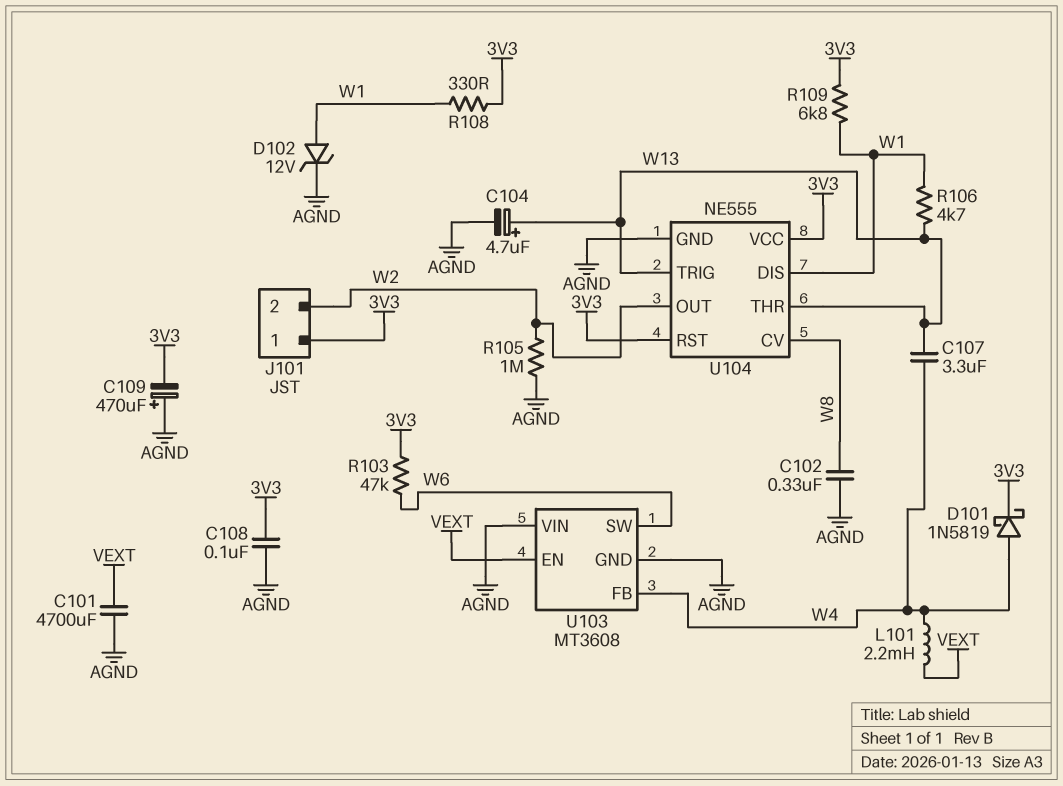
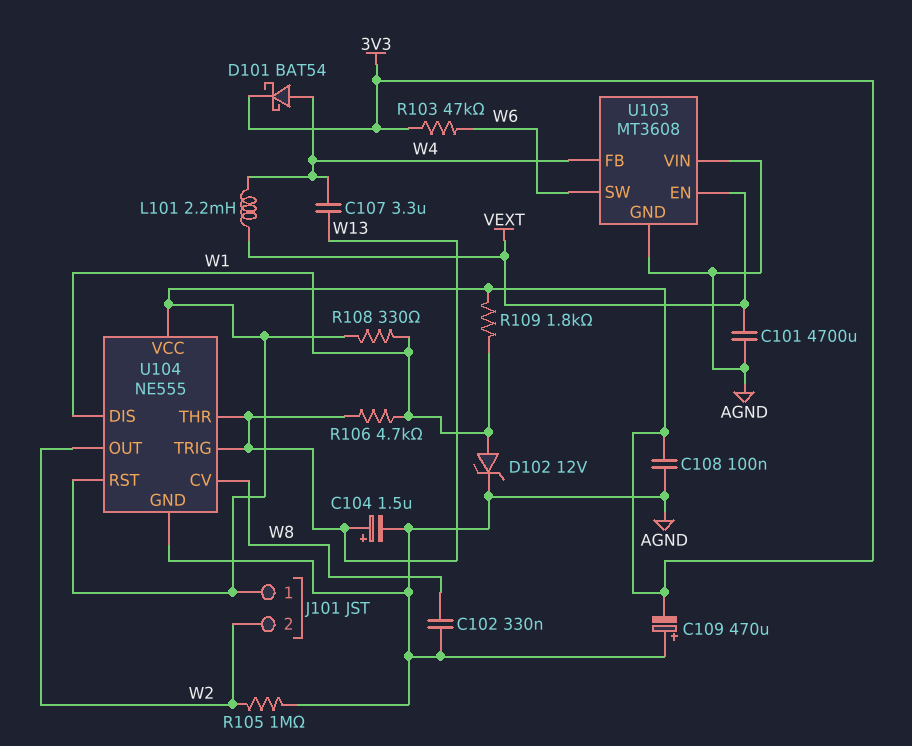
C104: 4.7uF (plus W13, minus AGND) -> 1.5uF (plus W13, minus AGND)
D101: schottky 1N5819 (A W4, K 3V3) -> schottky BAT54 (A W4, K 3V3)
R109: 6.8k (3V3, W1) -> 1.8k (3V3, W1)

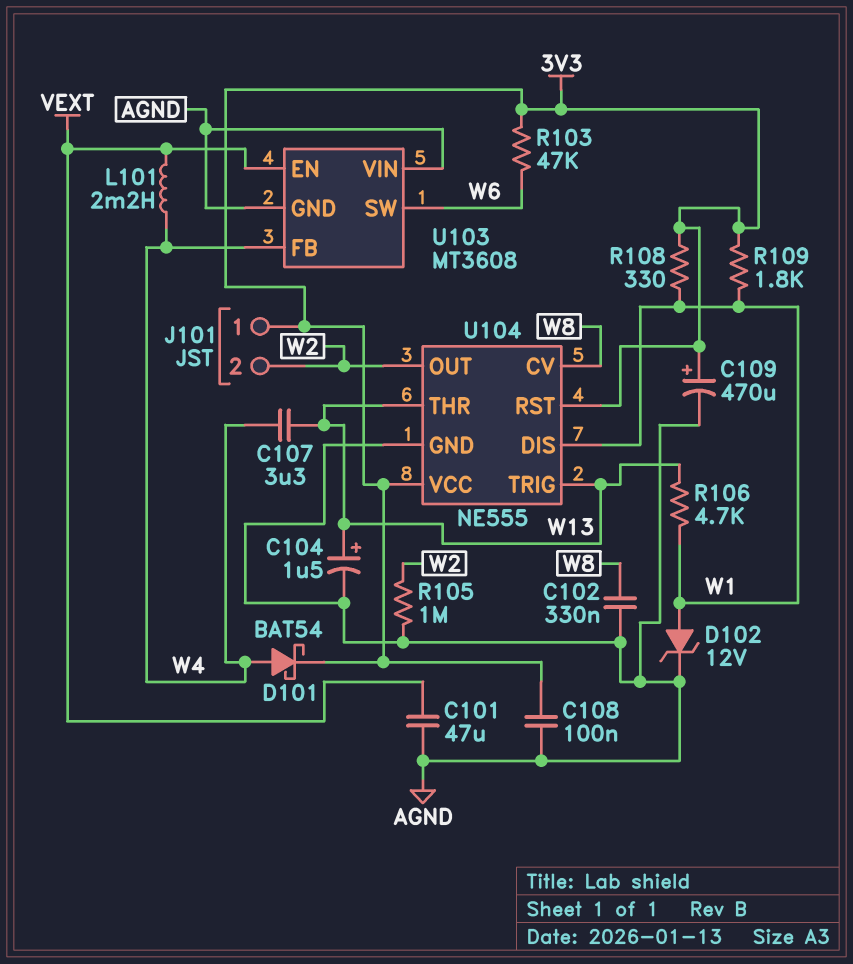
C101: 4700uF (AGND, VEXT) -> 47uF (AGND, VEXT)
C109: 470uF (plus AGND, minus 3V3) -> 470uF (plus 3V3, minus AGND)

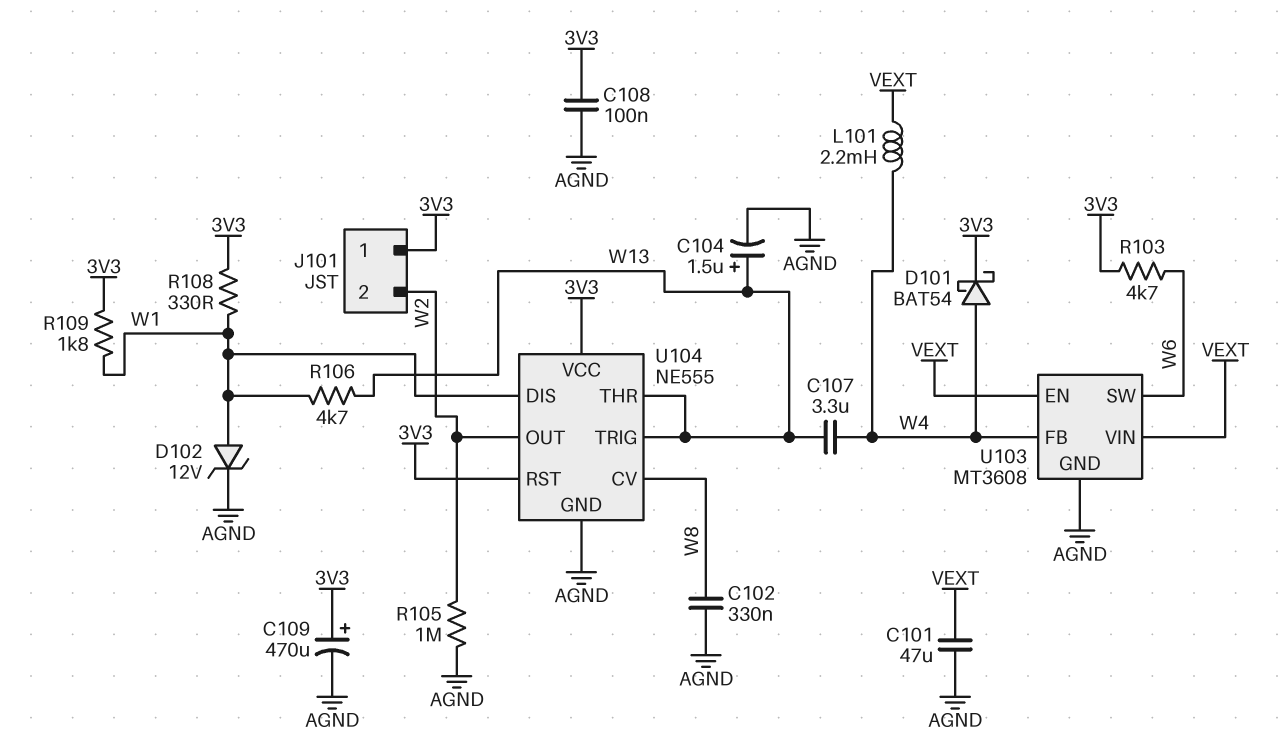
R103: 47k (3V3, W6) -> 4.7k (3V3, W6)
U103 pin VIN: AGND -> VEXT

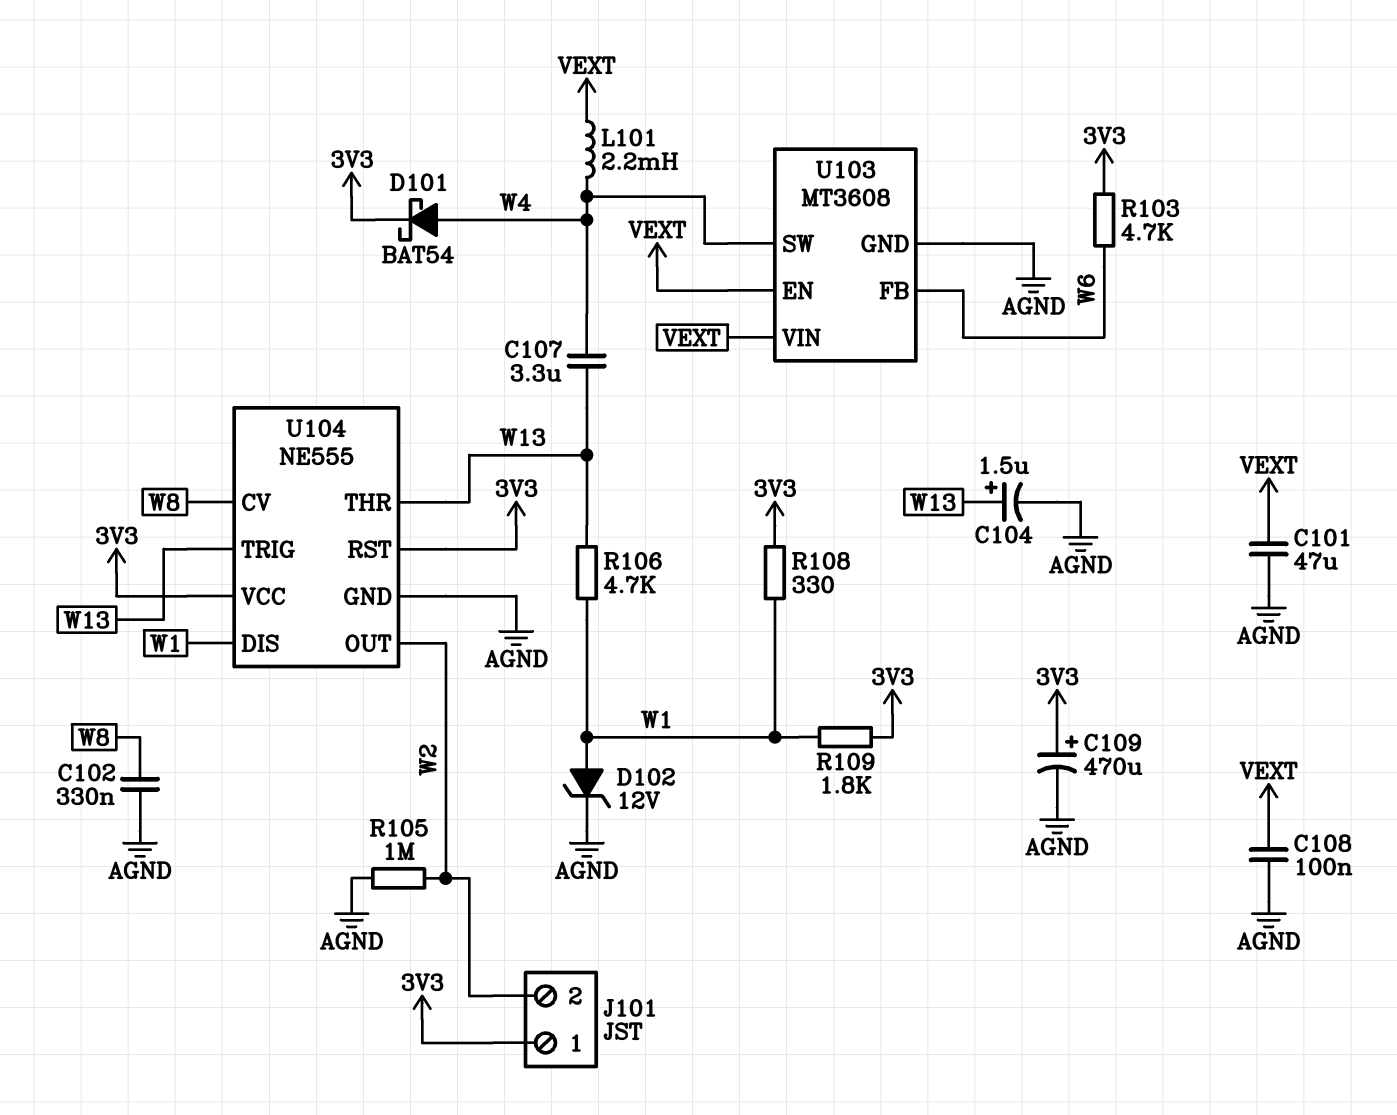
C108: 100nF (3V3, AGND) -> 100nF (AGND, VEXT)
U103 pin FB: W4 -> W6
U103 pin SW: W6 -> W4

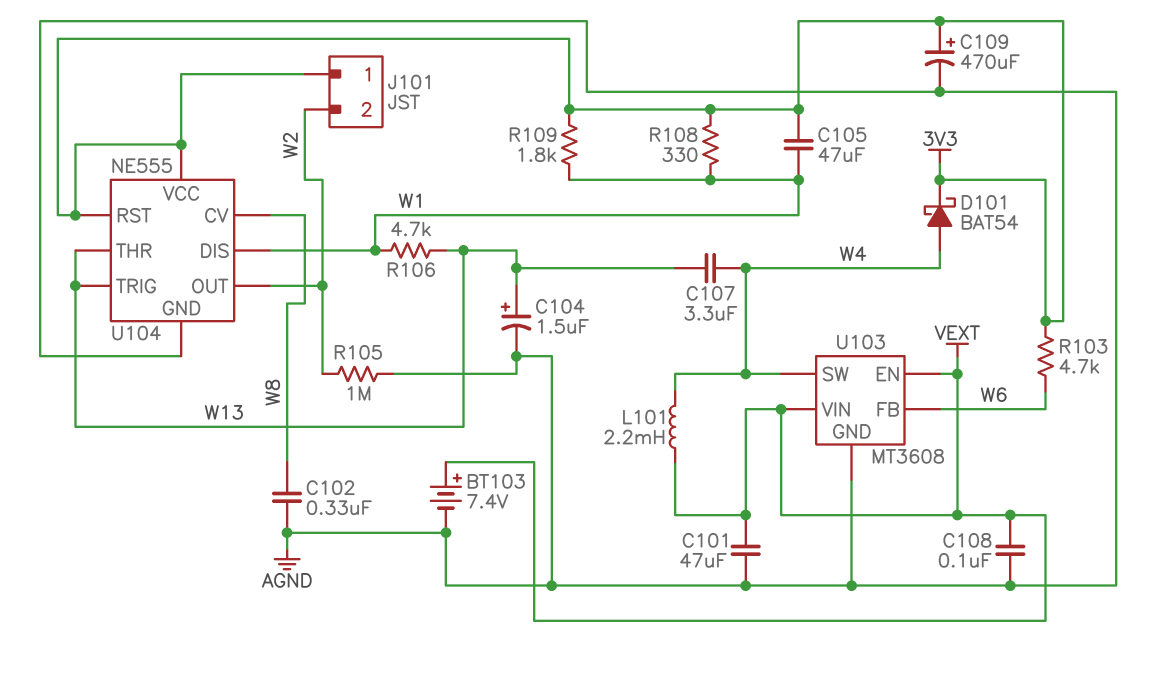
BT103: none -> 7.4V (plus VEXT, minus AGND)
C105: none -> 47uF (3V3, W1)
D102: zener 12V (A W1, K AGND) -> none

